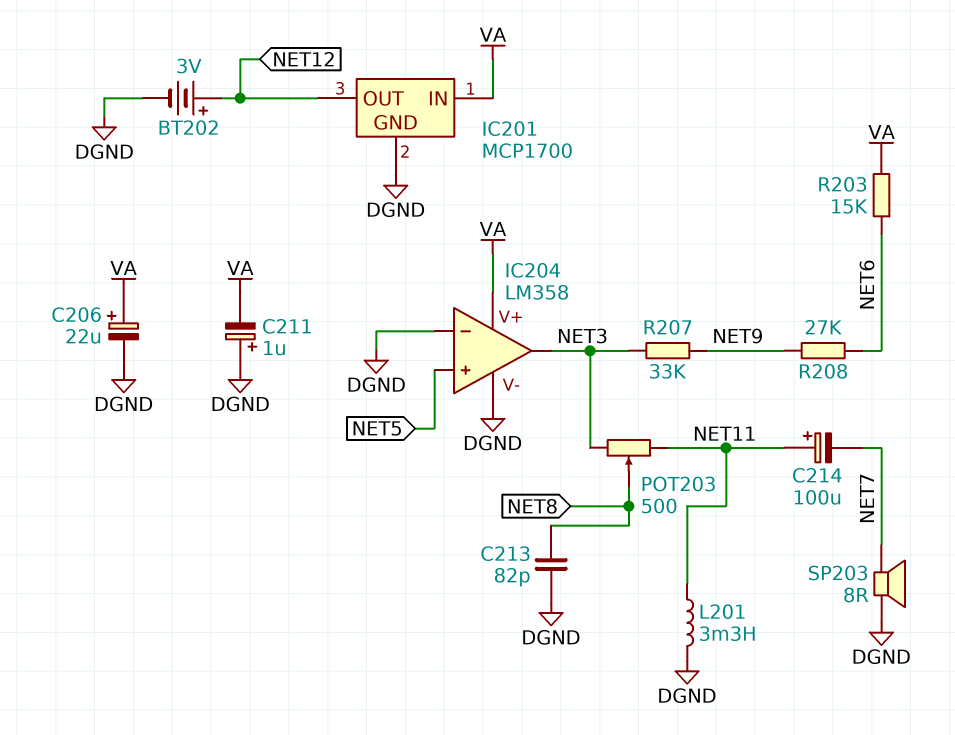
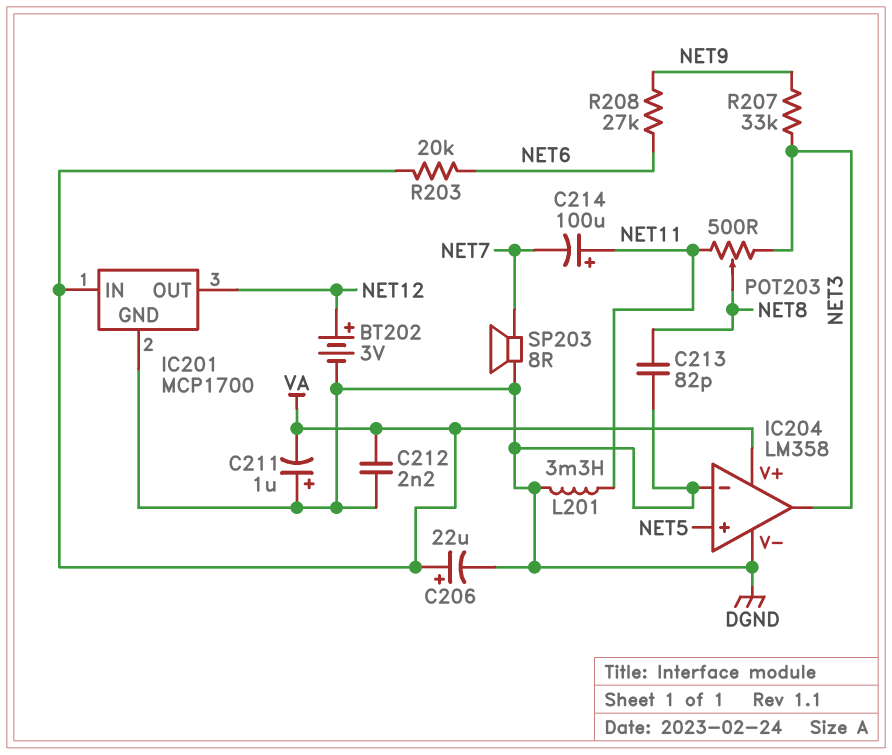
C212: none -> 2.2nF (DGND, VA)
R203: 15k (NET6, VA) -> 20k (NET6, VA)

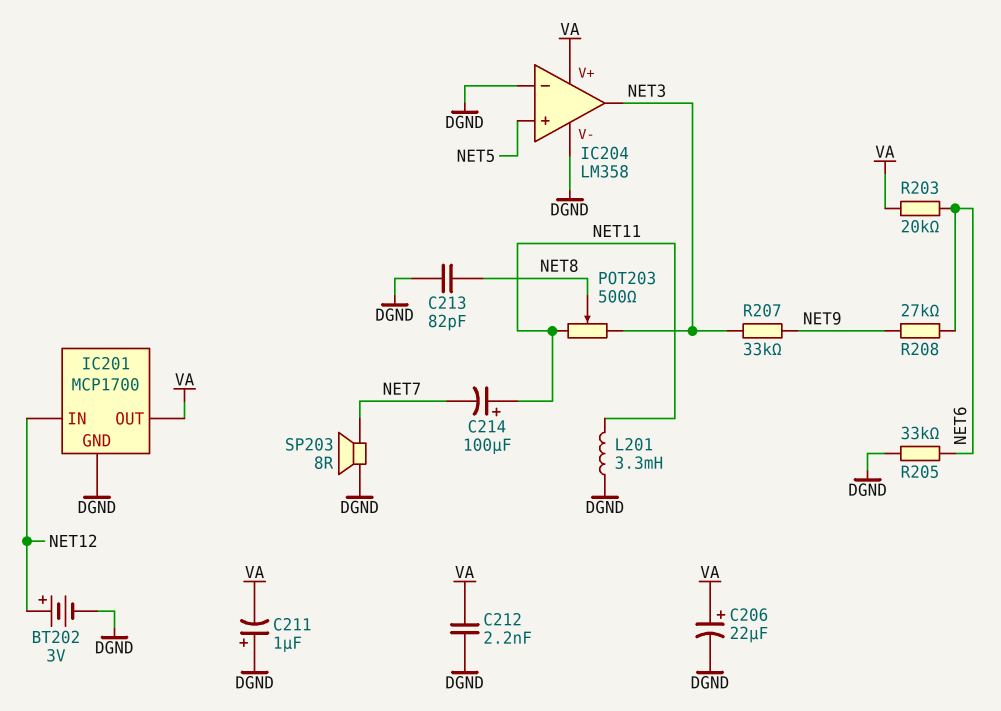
IC201 pin IN: VA -> NET12
IC201 pin OUT: NET12 -> VA
R205: none -> 33k (DGND, NET6)

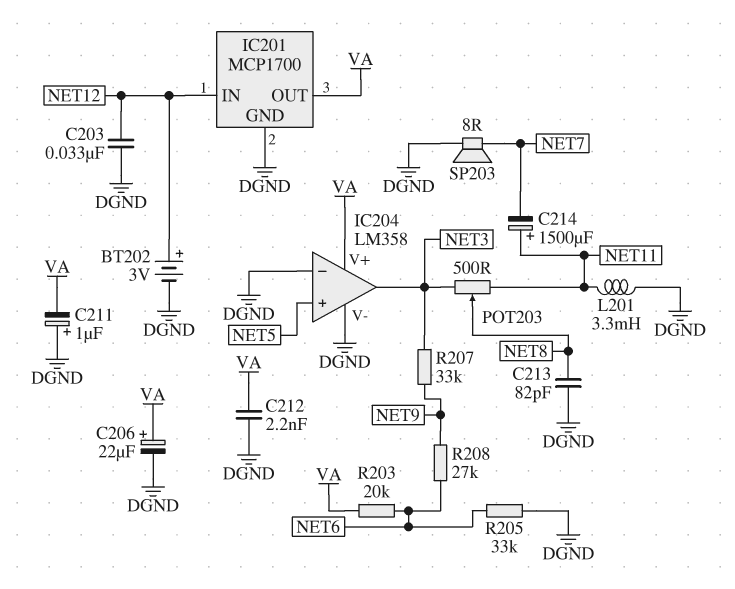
C203: none -> 33nF (DGND, NET12)
C214: 100uF (plus NET11, minus NET7) -> 1500uF (plus NET11, minus NET7)

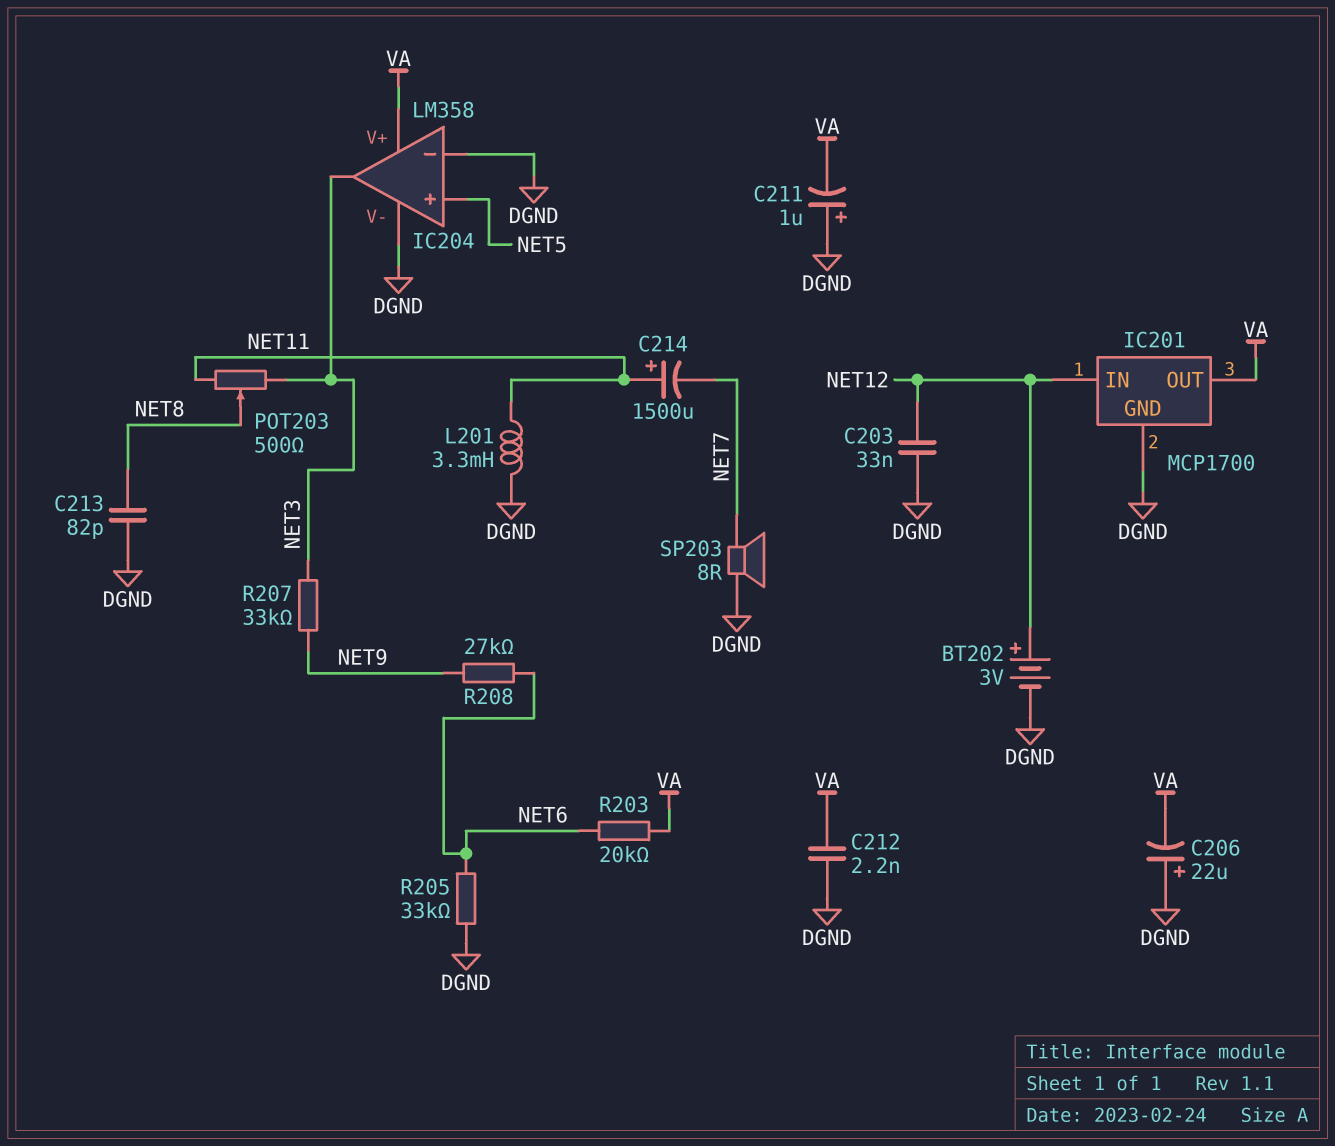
C206: 22uF (plus VA, minus DGND) -> 22uF (plus DGND, minus VA)

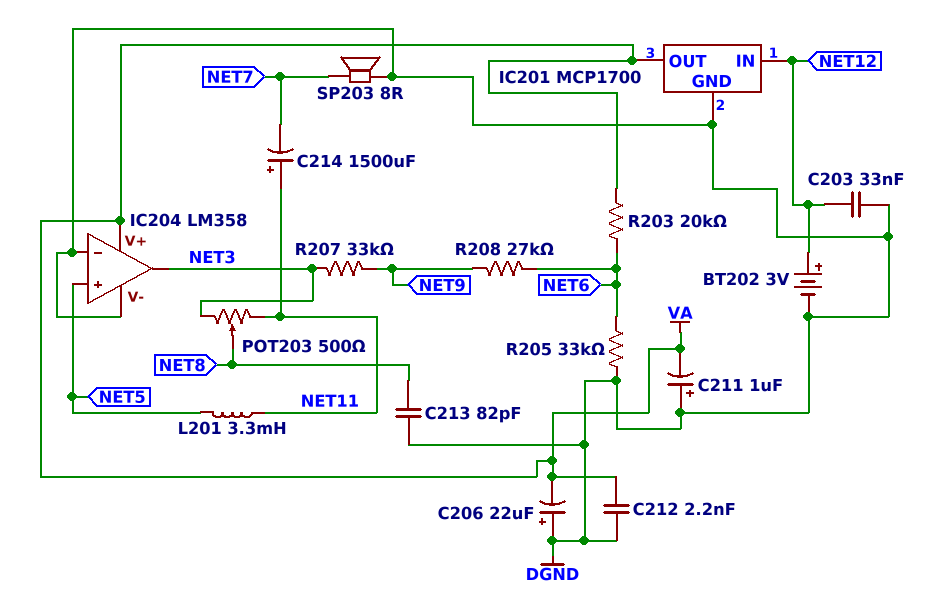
L201: 3.3mH (DGND, NET11) -> 3.3mH (NET5, NET11)

